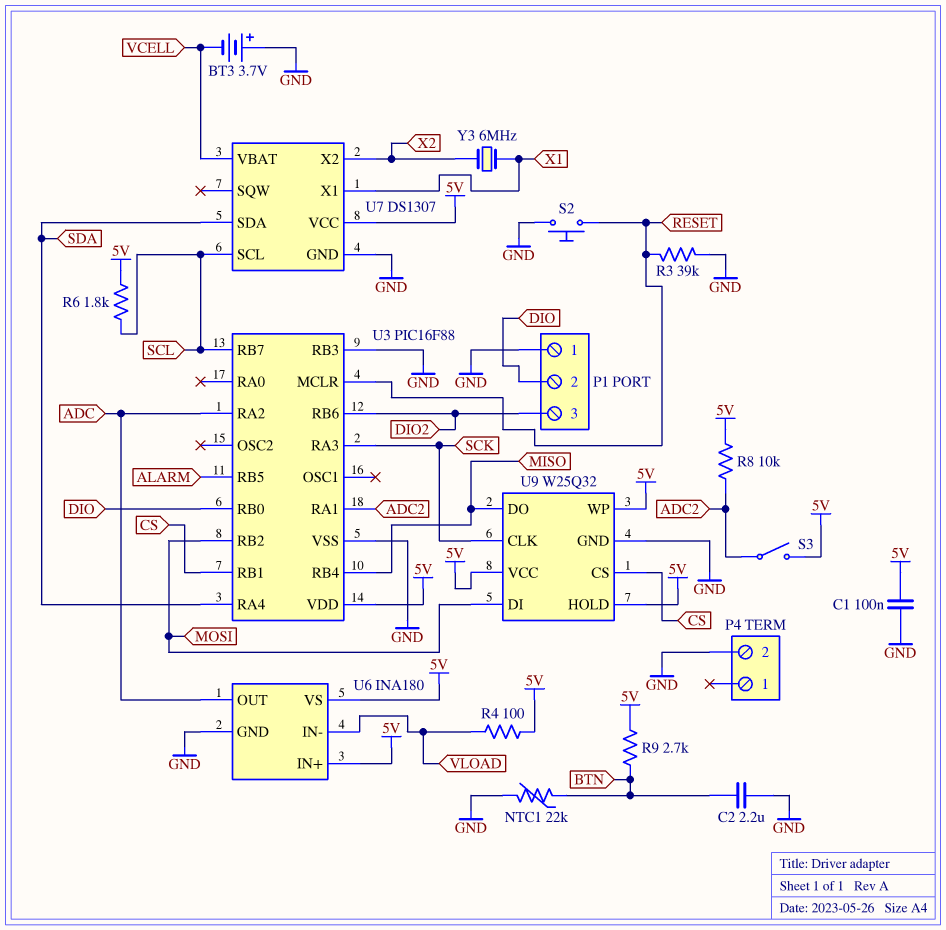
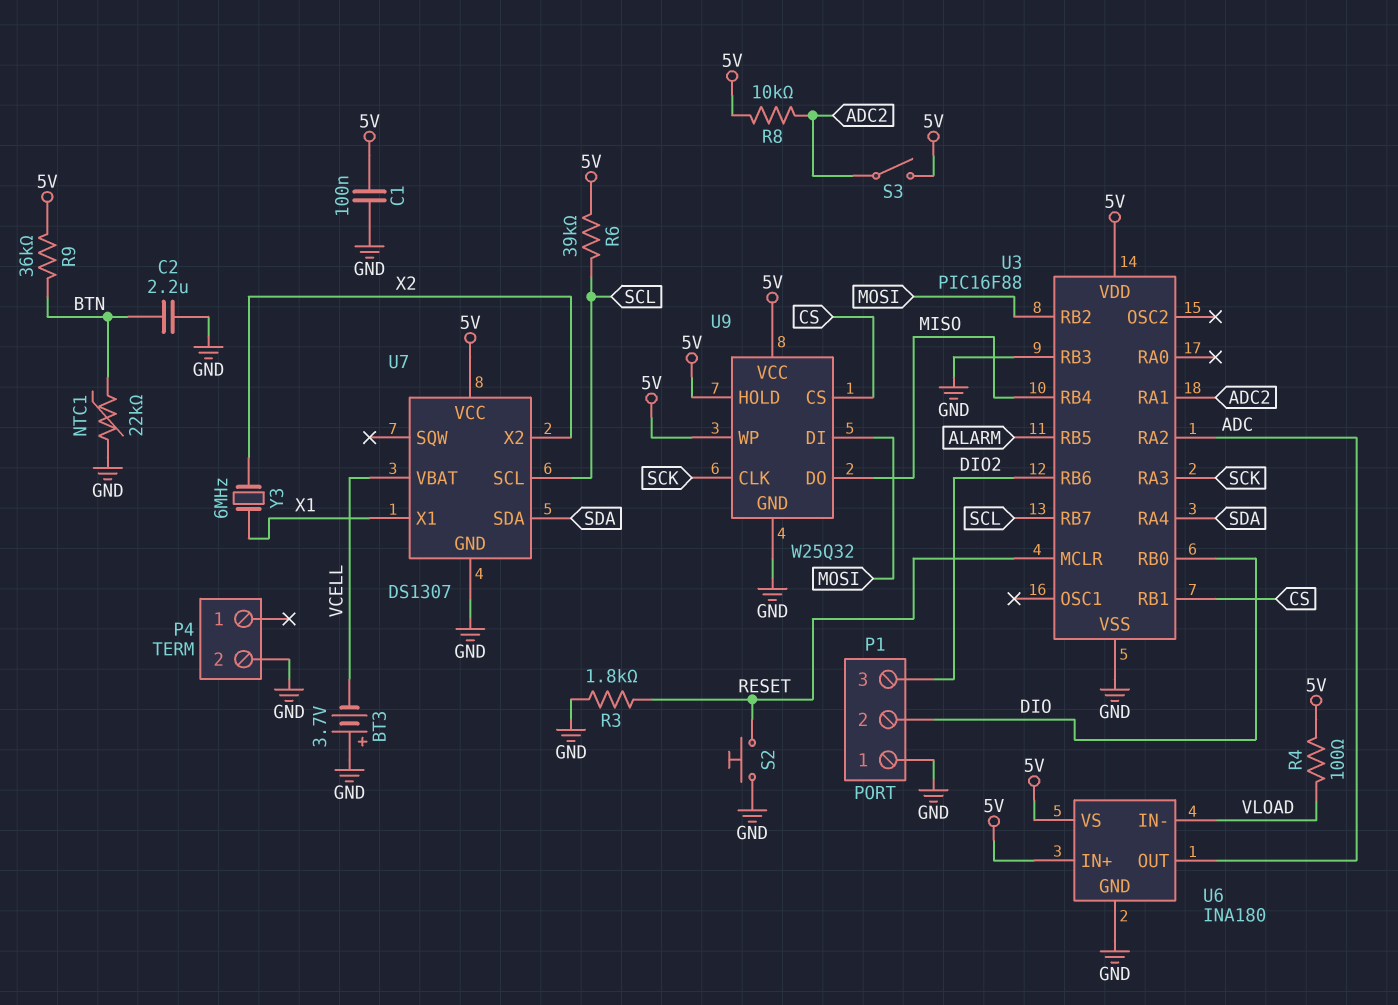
R3: 39k (GND, RESET) -> 1.8k (GND, RESET)
R6: 1.8k (5V, SCL) -> 39k (5V, SCL)
R9: 2.7k (5V, BTN) -> 36k (5V, BTN)

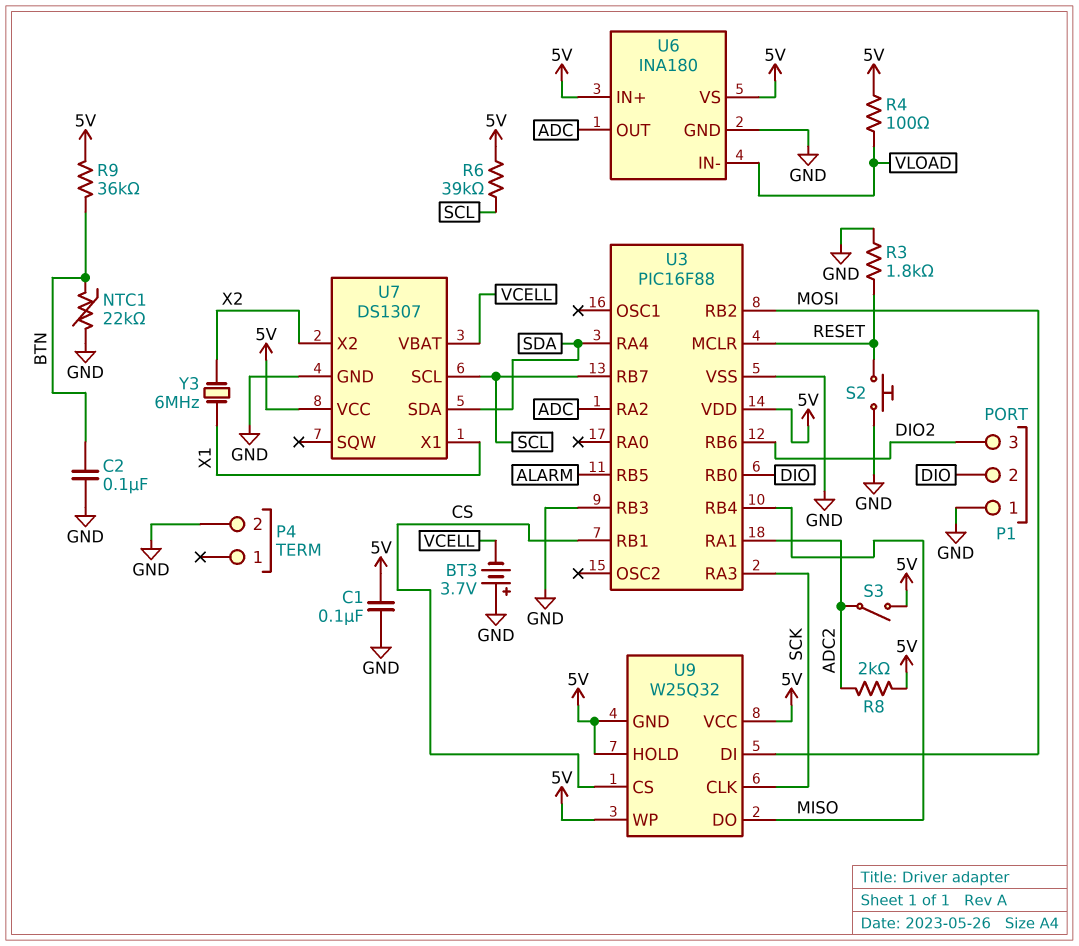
C2: 2.2uF (BTN, GND) -> 100nF (BTN, GND)
R8: 10k (5V, ADC2) -> 2k (5V, ADC2)
U9 pin GND: GND -> 5V

